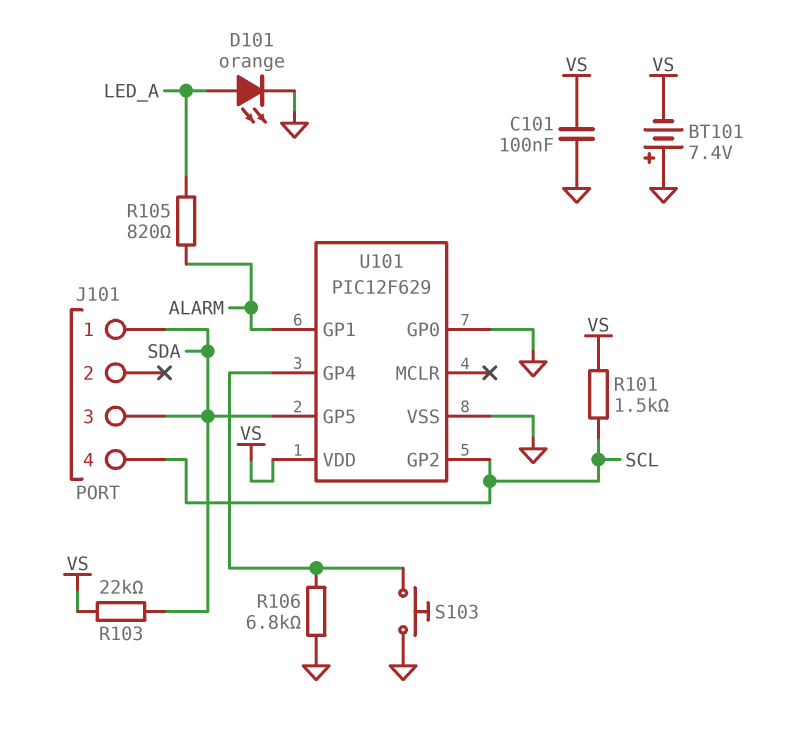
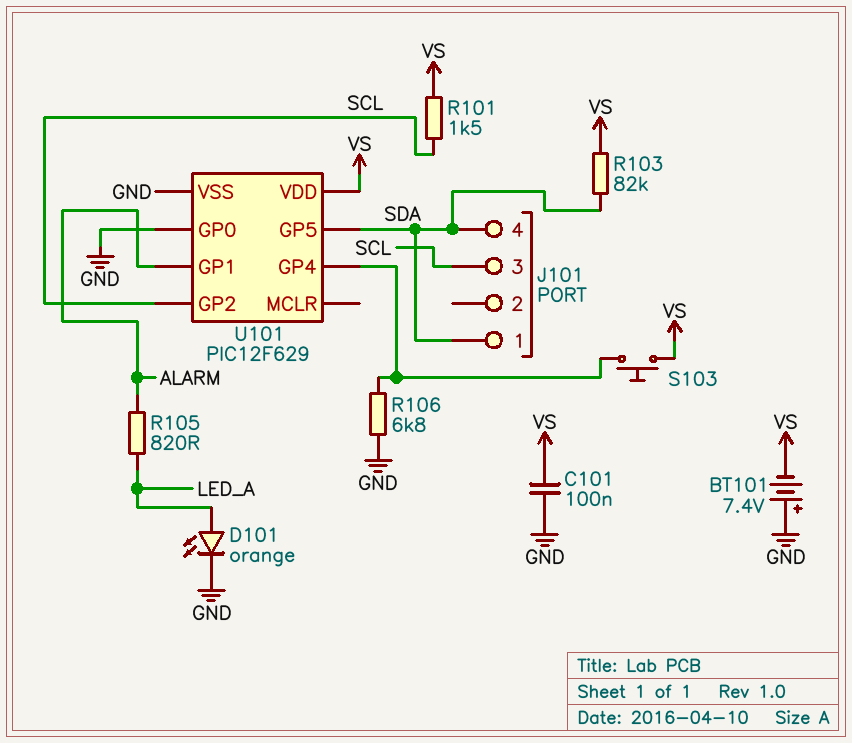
J101 pin 3: SDA -> SCL
J101 pin 4: SCL -> SDA
R103: 22k (SDA, VS) -> 82k (SDA, VS)
S103: button (GND, U101/GP4) -> button (U101/GP4, VS)

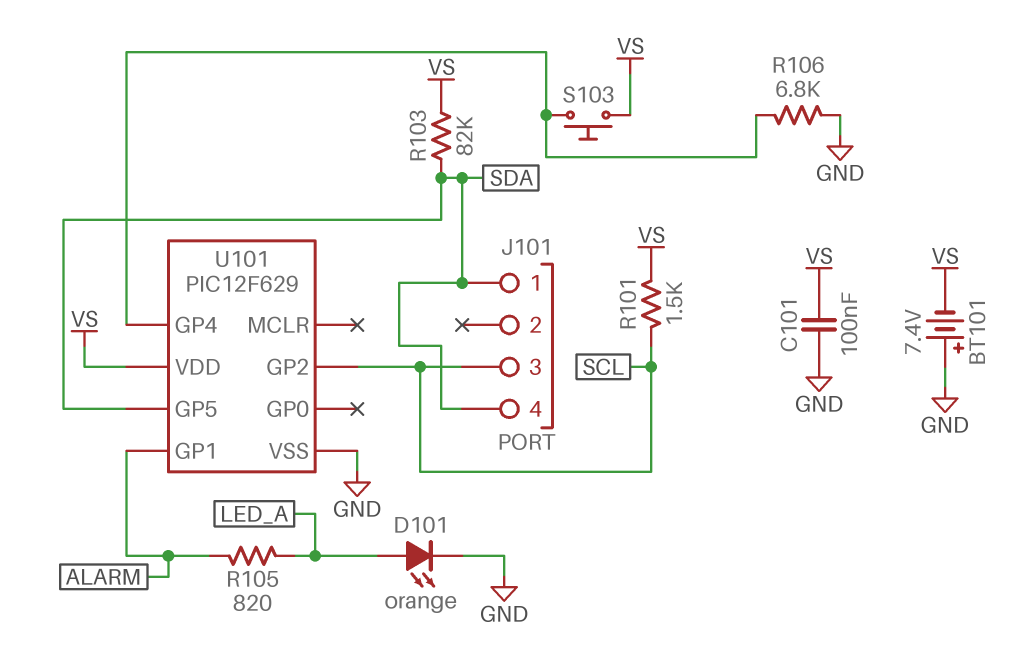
U101 pin GP0: GND -> none

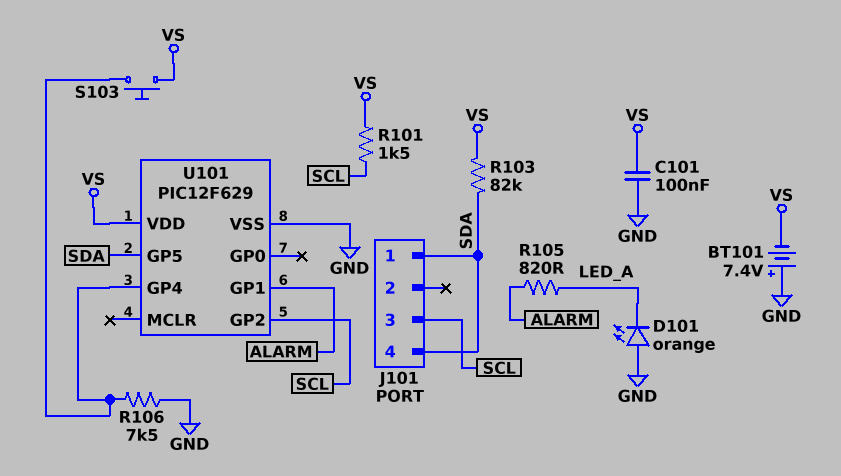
D101: LED orange (A LED_A, K GND) -> LED orange (A GND, K LED_A)
R106: 6.8k (GND, U101/GP4) -> 7.5k (GND, U101/GP4)

